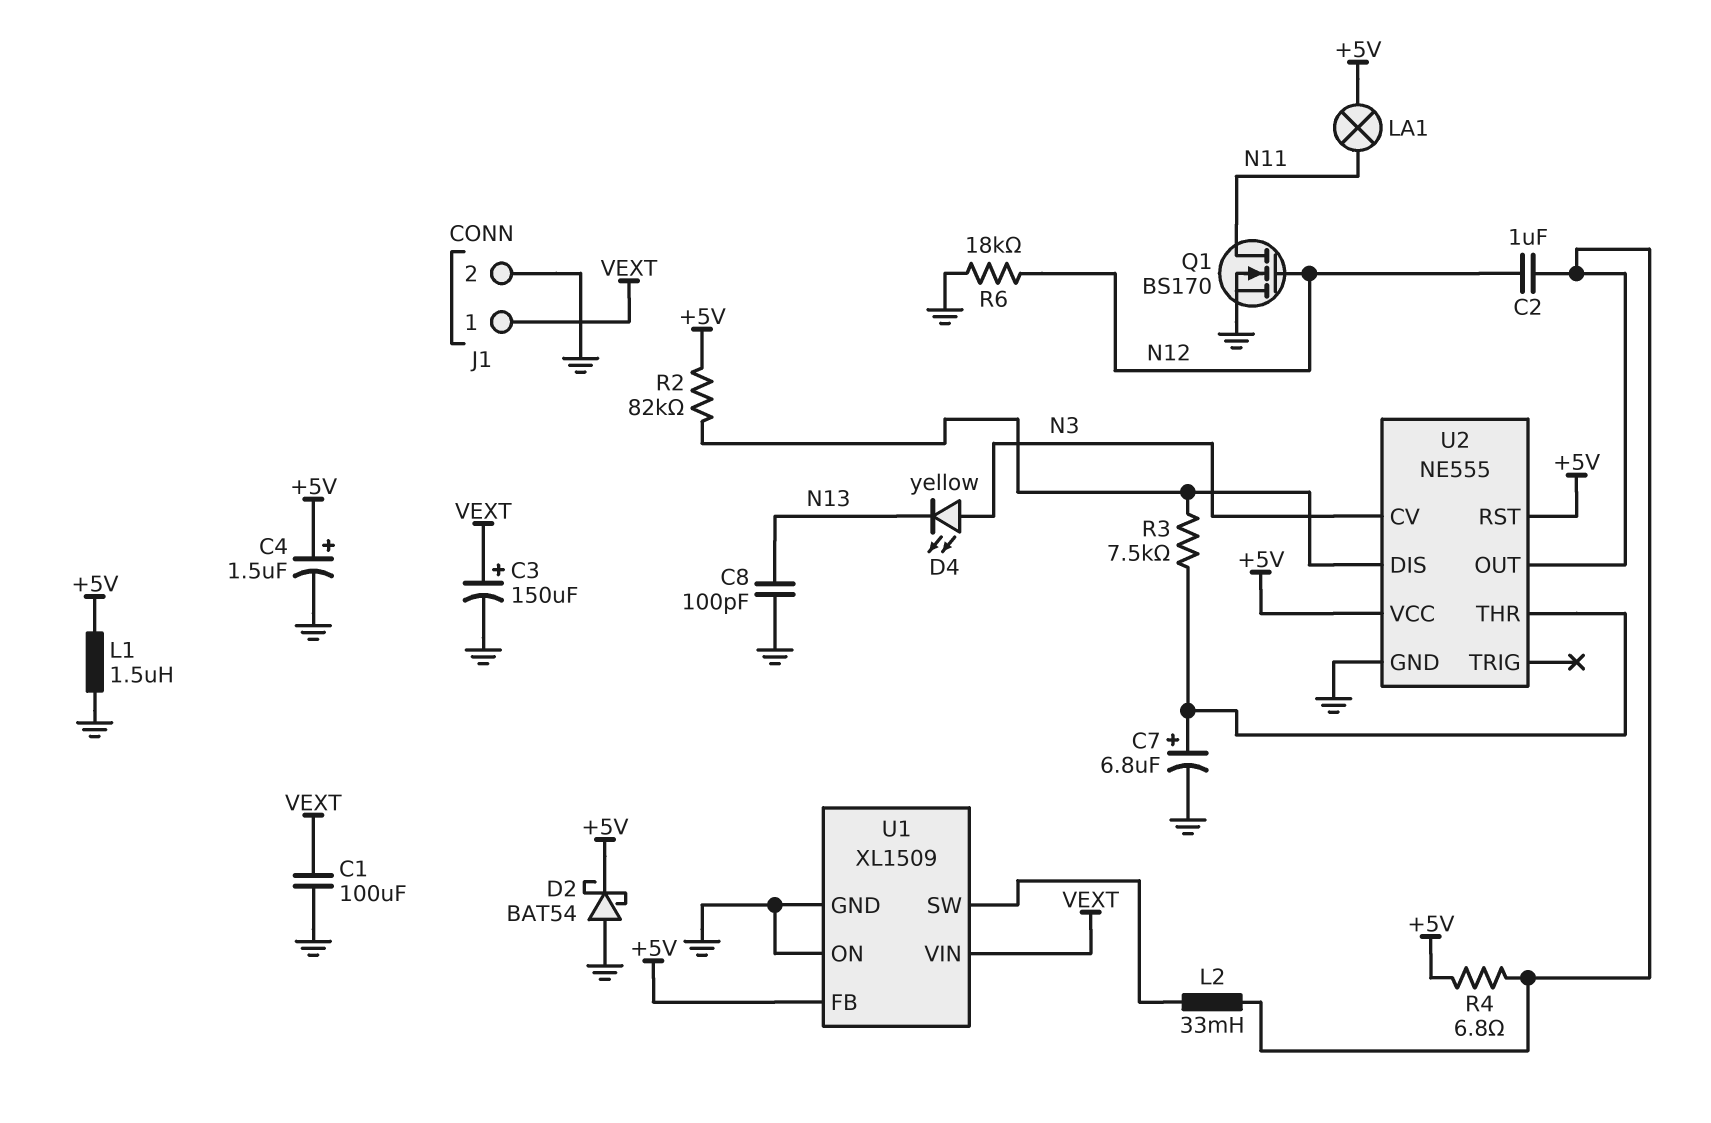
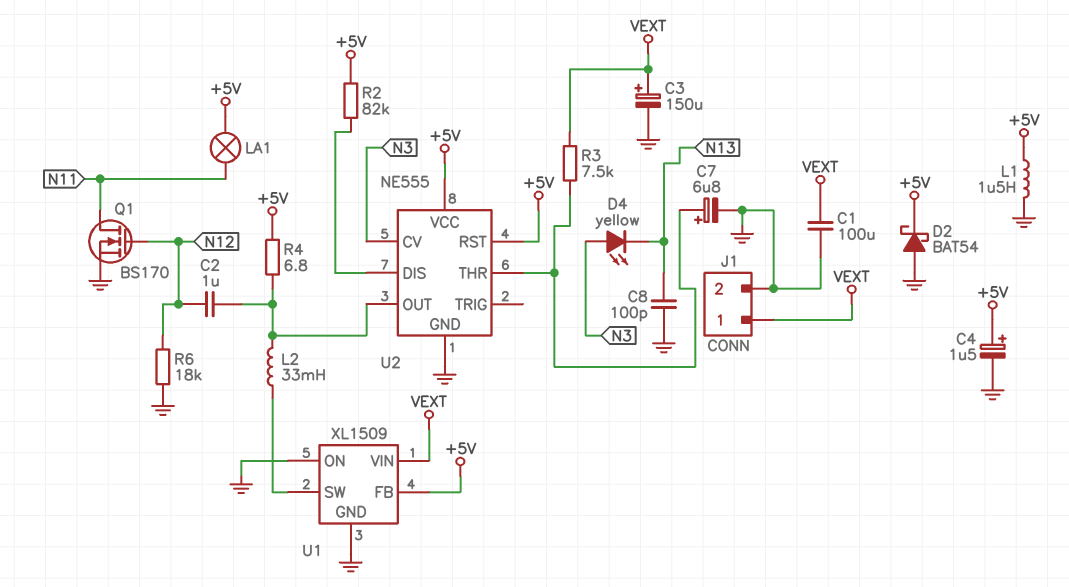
R3: 7.5k (U2/DIS, U2/THR) -> 7.5k (U2/THR, VEXT)

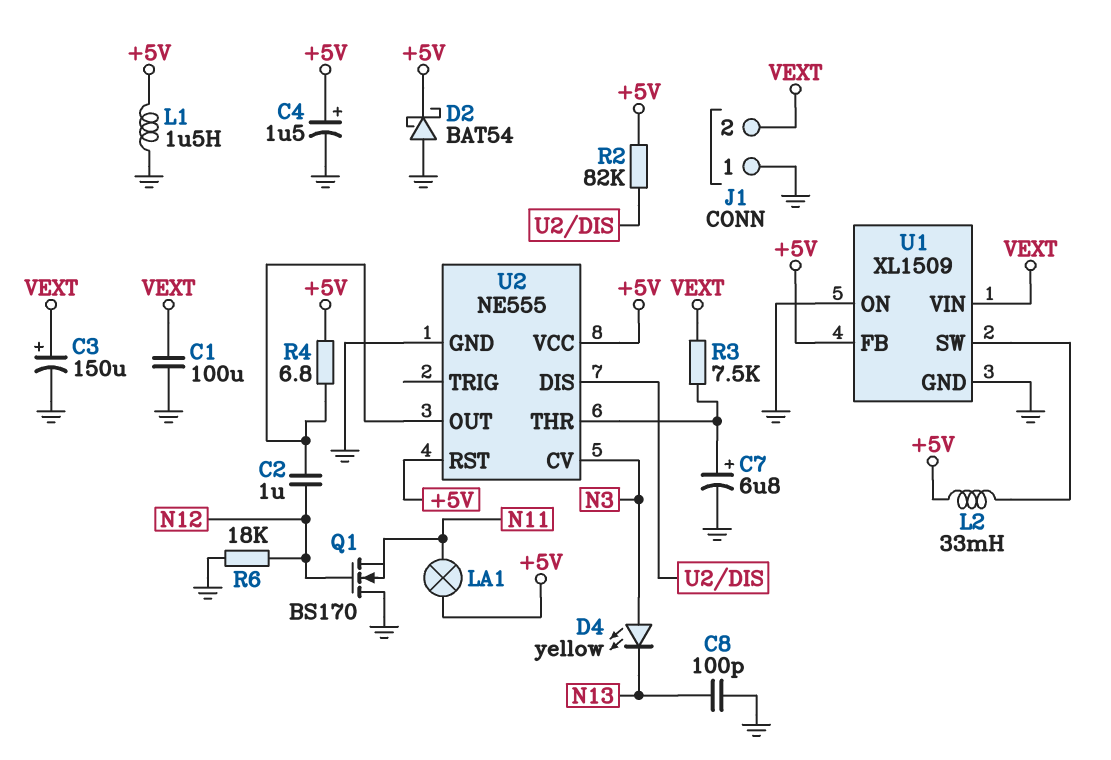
J1 pin 1: VEXT -> GND
J1 pin 2: GND -> VEXT
L2: 33mH (U1/SW, U2/OUT) -> 33mH (+5V, U1/SW)
Q1: NMOS BS170 (G N12, D N11, S GND) -> NMOS BS170 (G N12, D GND, S N11)

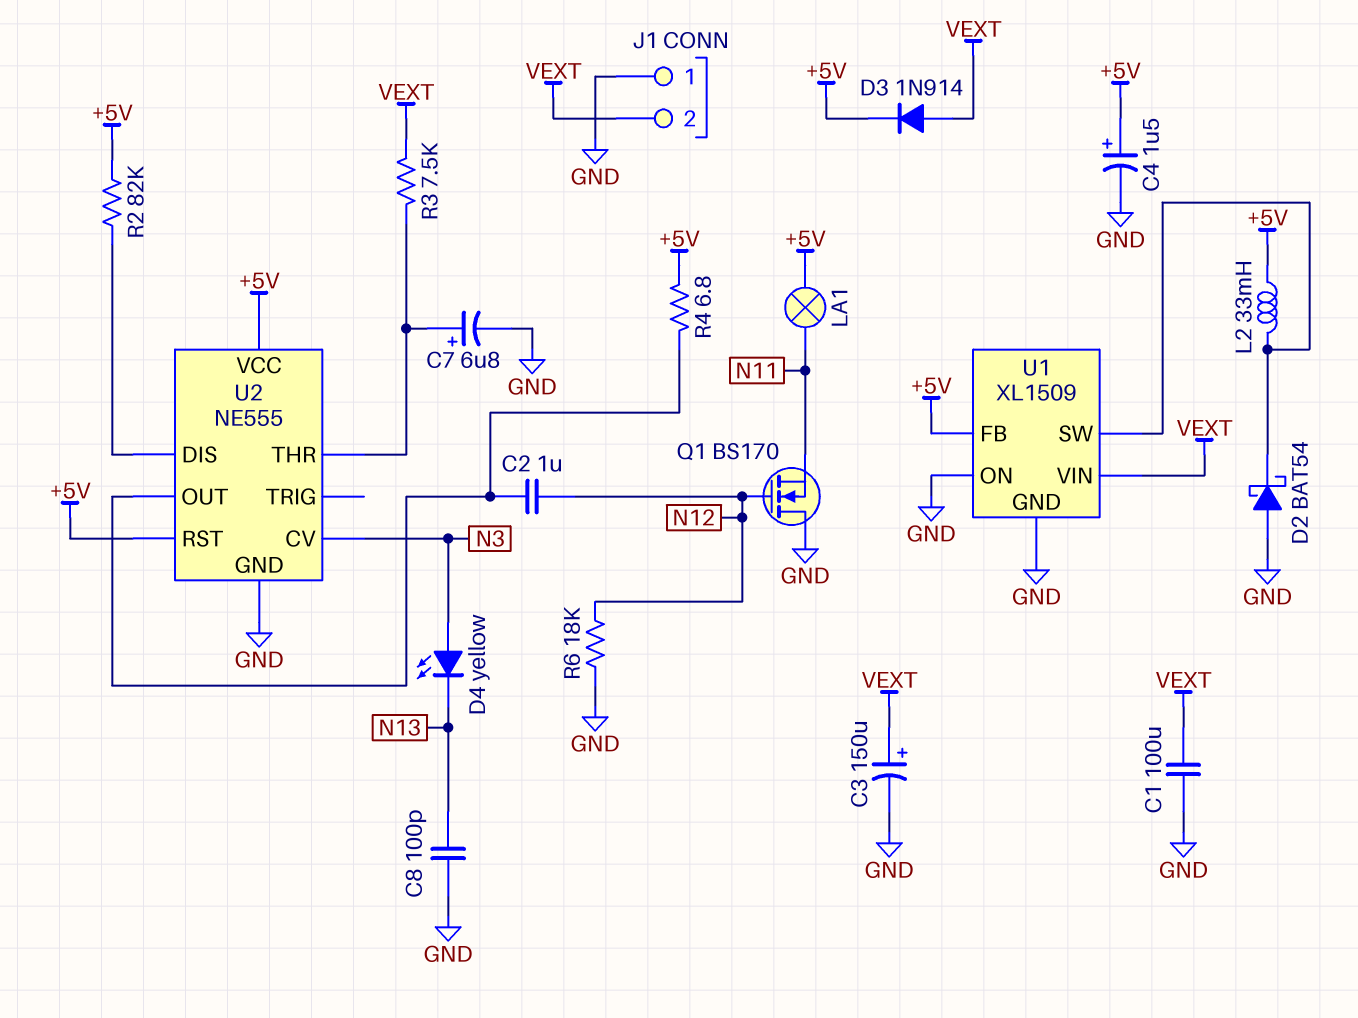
D2: schottky BAT54 (A GND, K +5V) -> schottky BAT54 (A GND, K U1/SW)
D3: none -> diode 1N914 (A VEXT, K +5V)
L1: 1.5uH (+5V, GND) -> none

